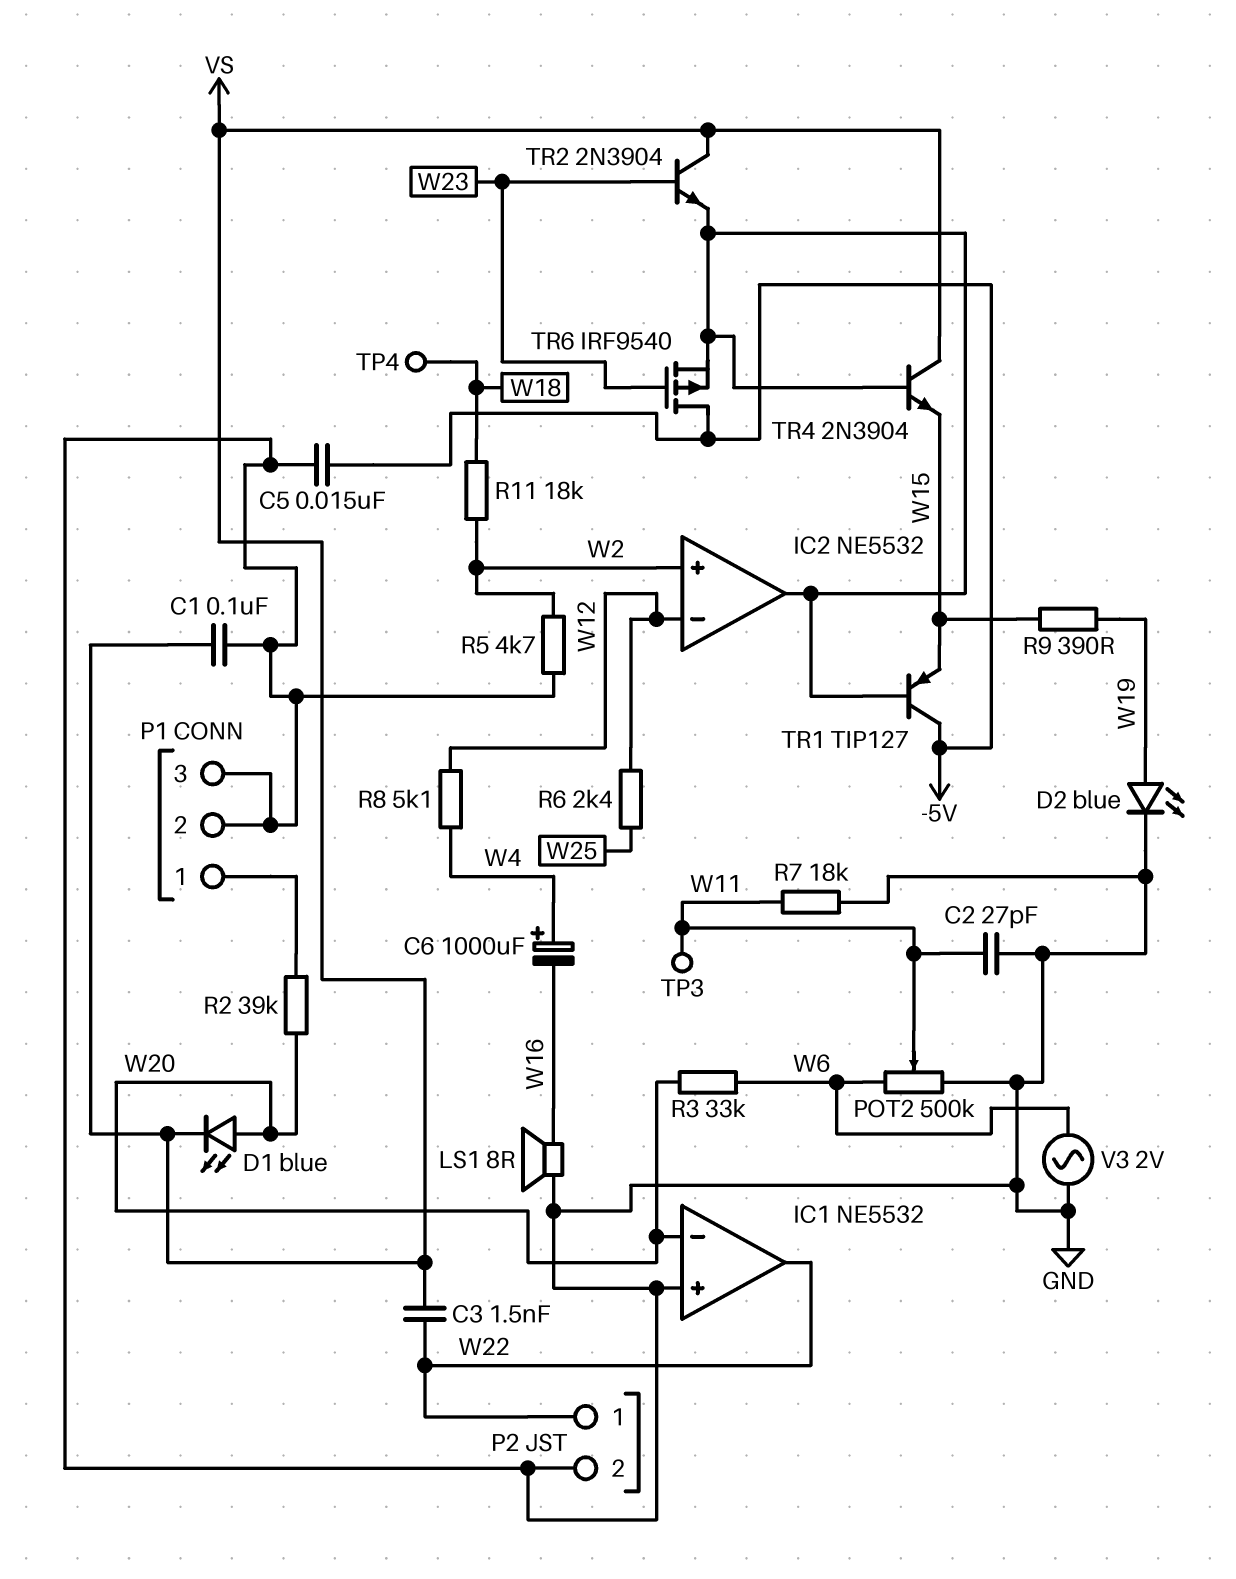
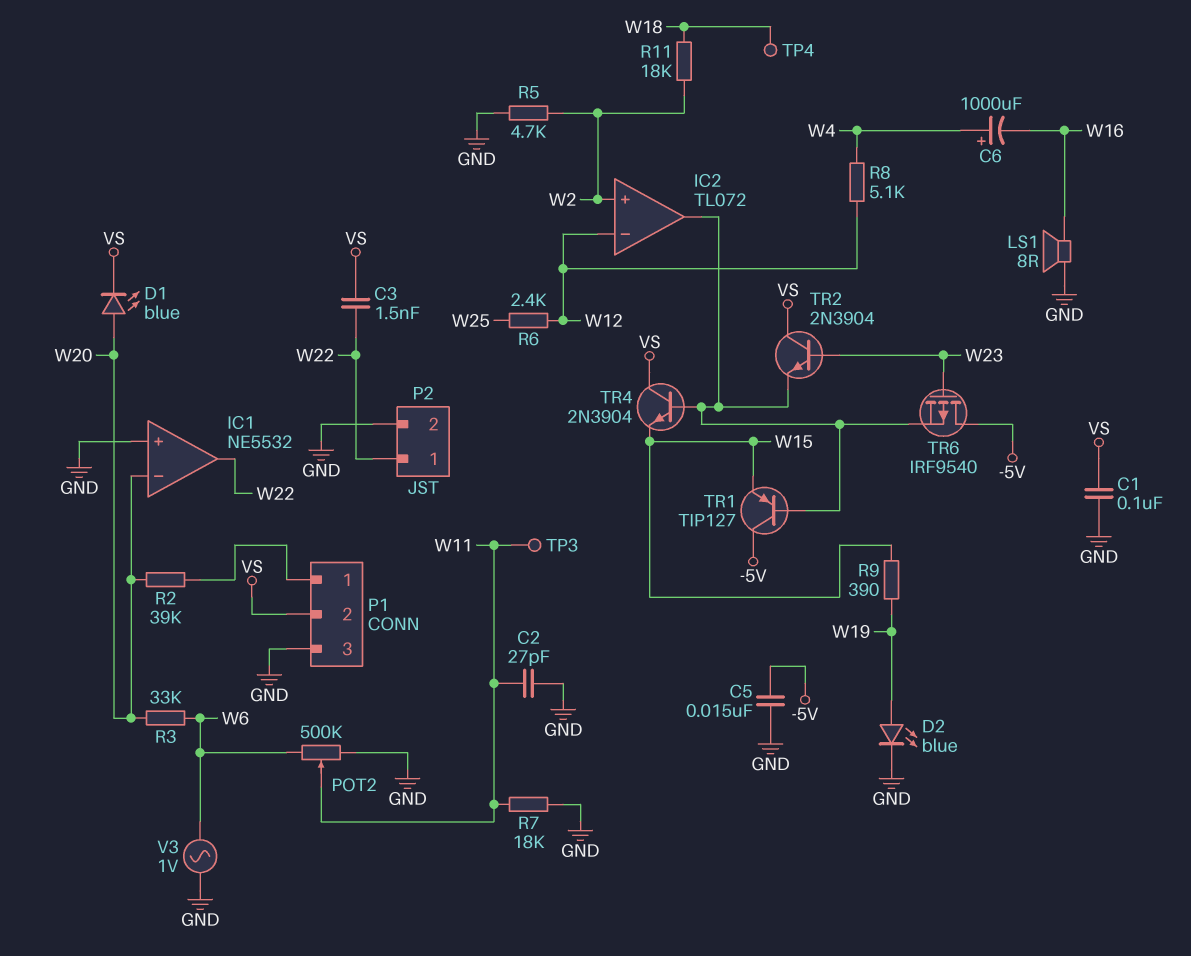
IC2: NE5532 -> TL072
P1 pin 2: GND -> VS
V3: AC 2V (GND, W6) -> AC 1V (GND, W6)

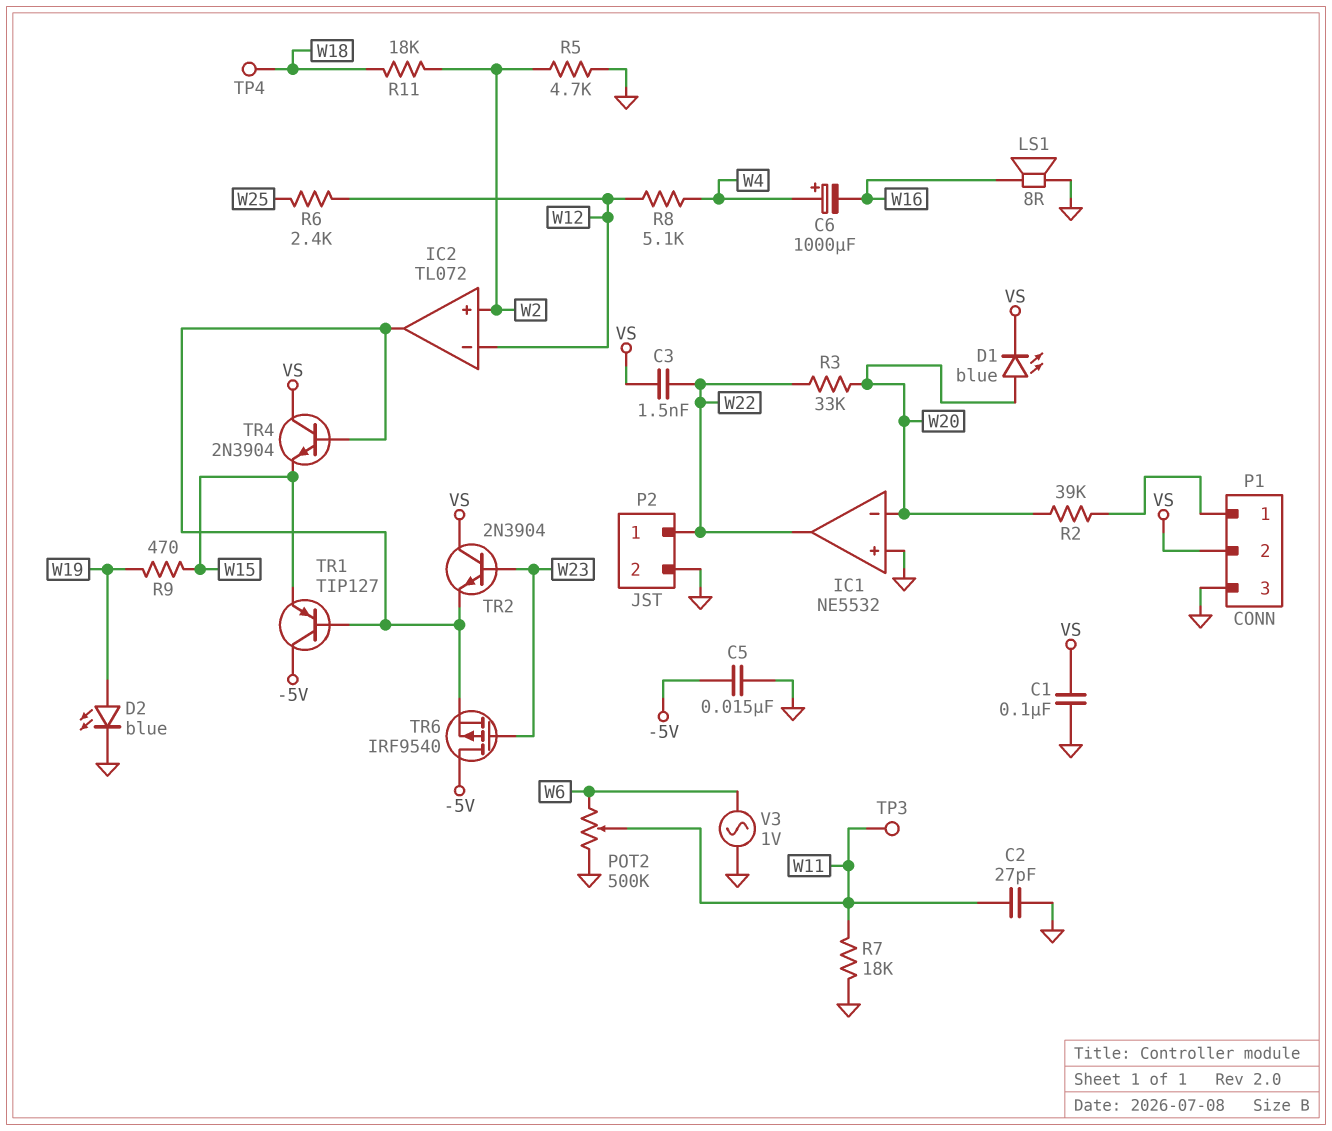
R3: 33k (W6, W20) -> 33k (W20, W22)
R9: 390 (W15, W19) -> 470 (W15, W19)

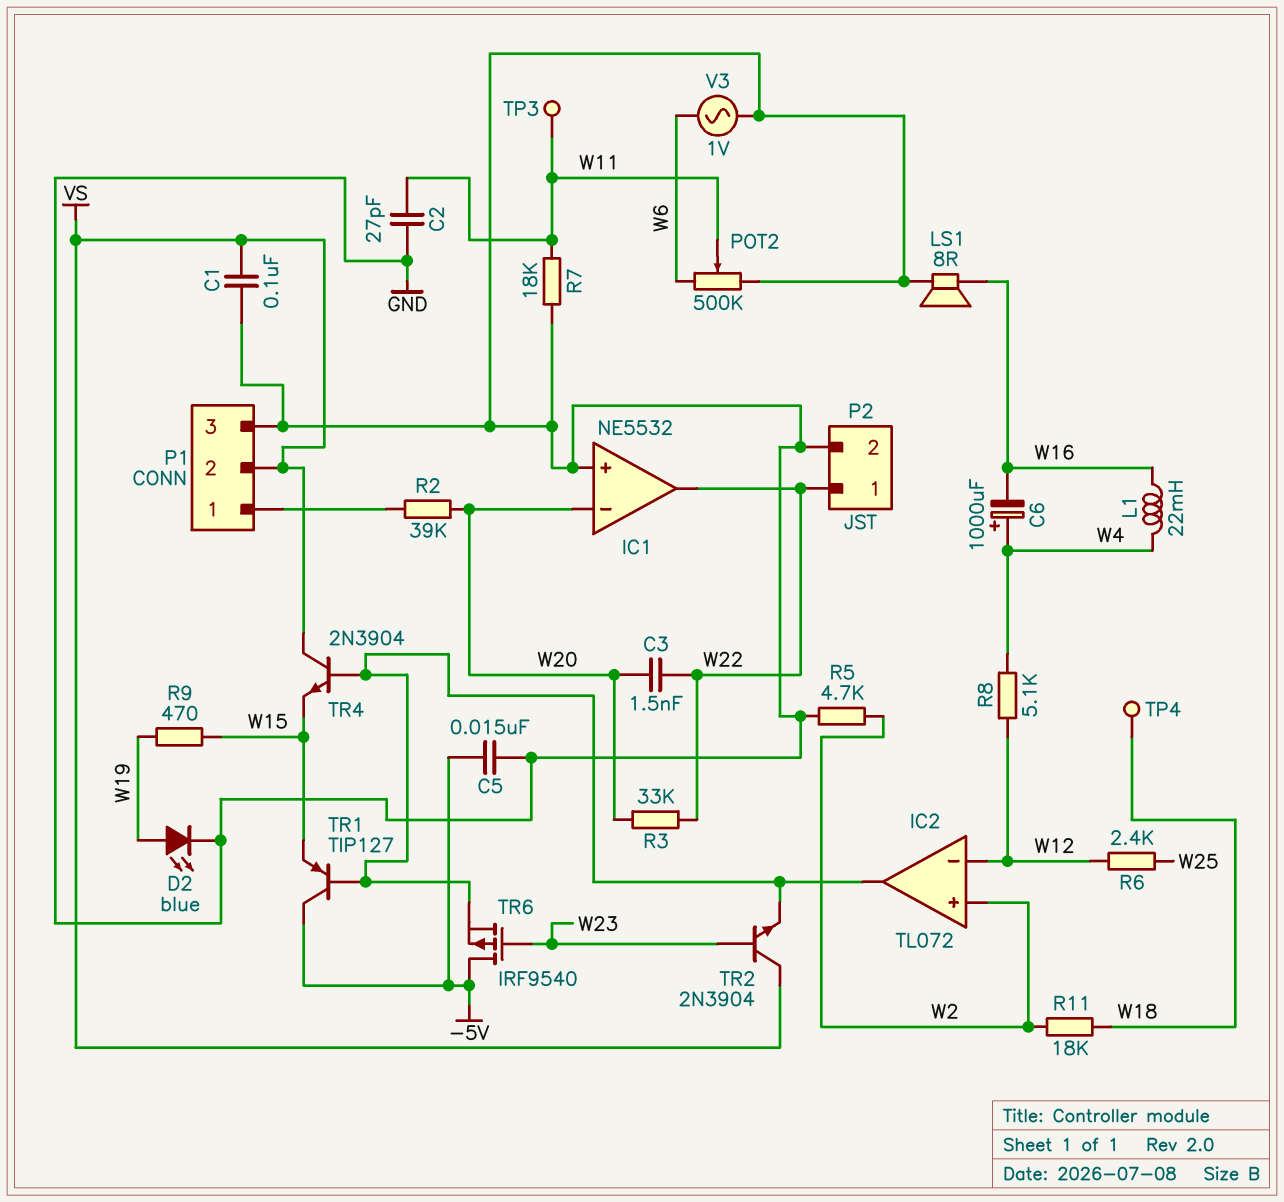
C3: 1.5nF (VS, W22) -> 1.5nF (W20, W22)
D1: LED blue (A W20, K VS) -> none
L1: none -> 22mH (W4, W16)

